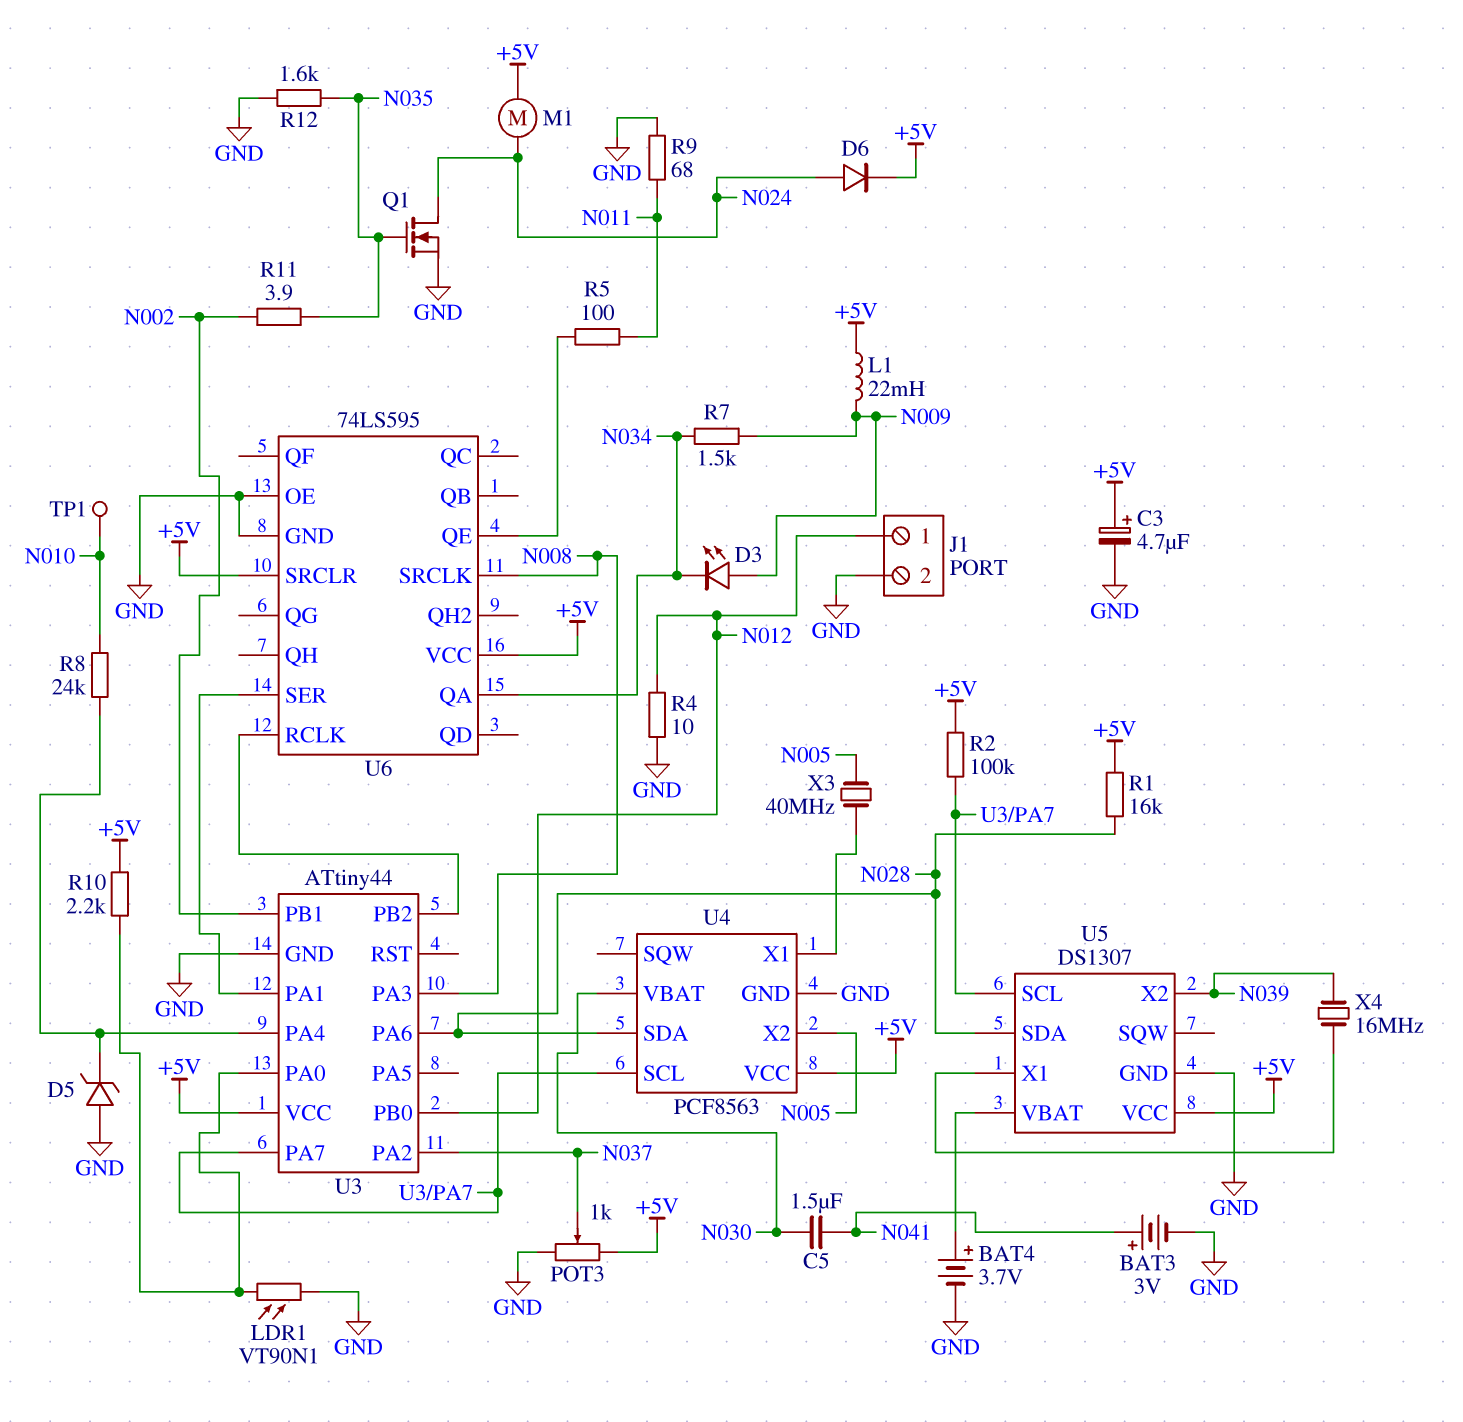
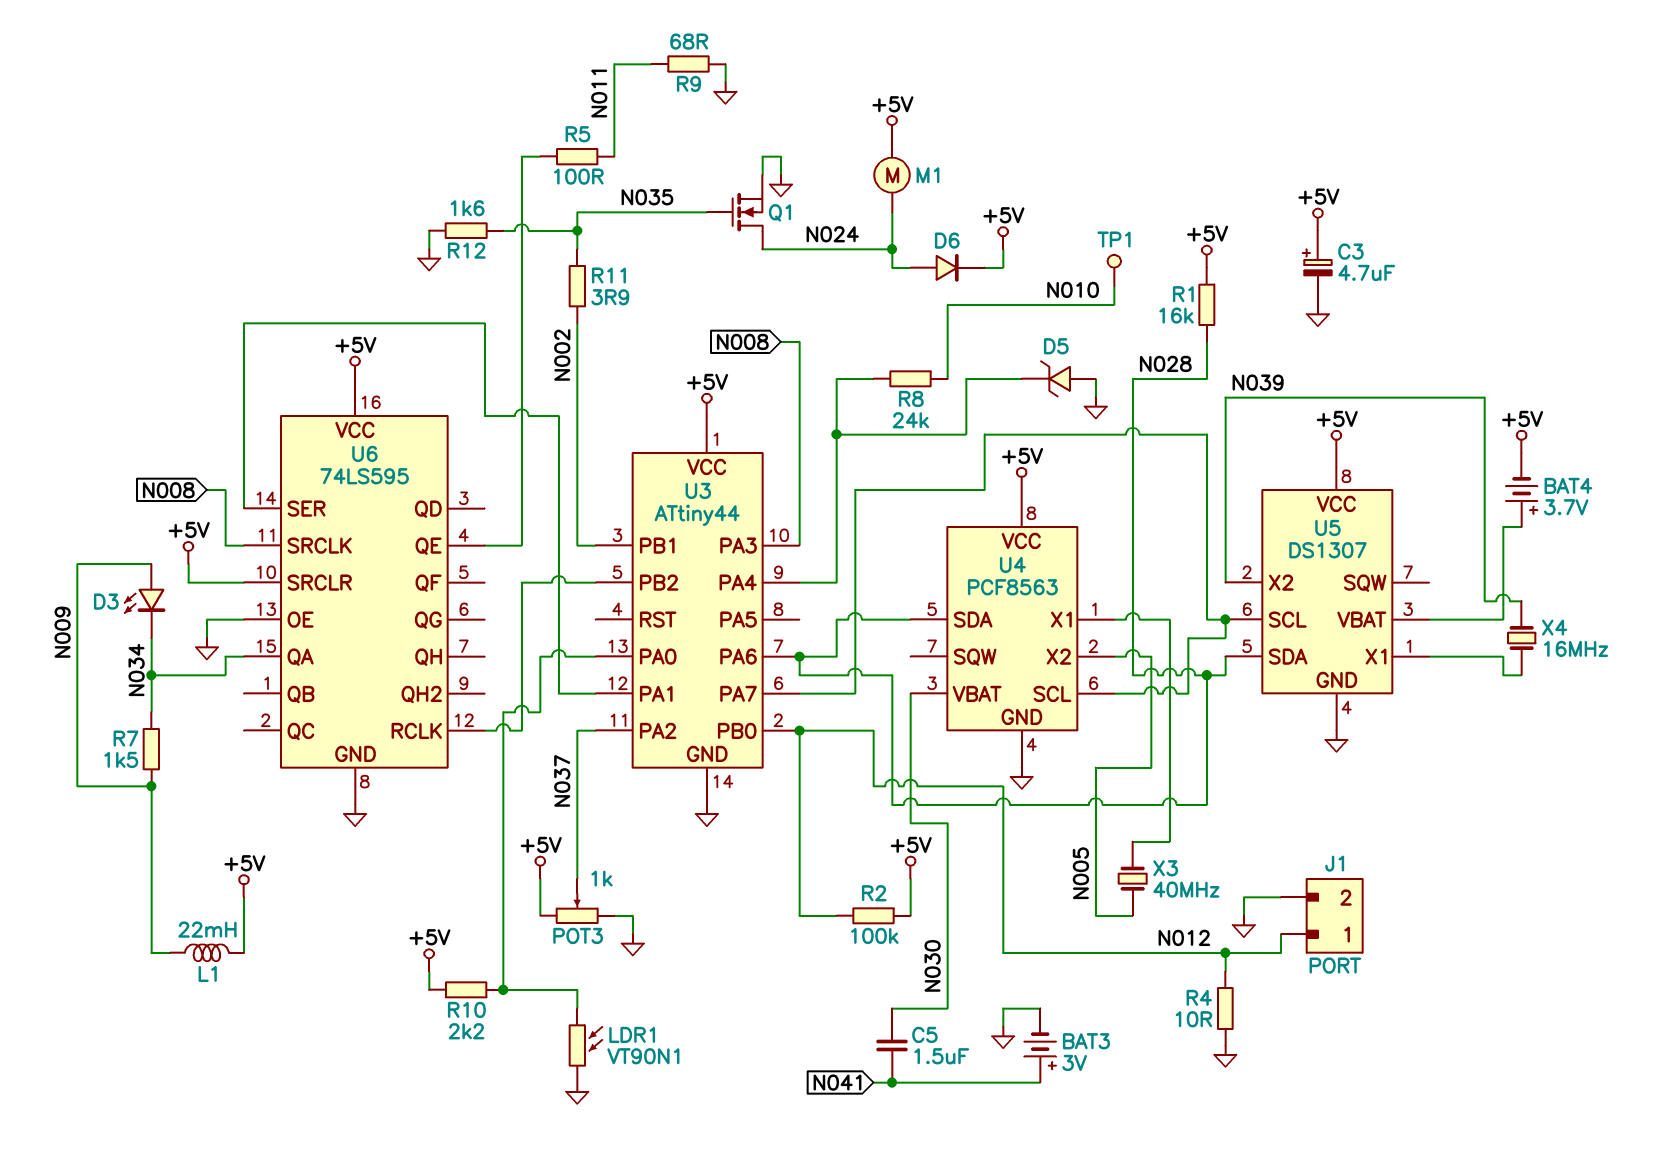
BAT4: 3.7V (plus U5/VBAT, minus GND) -> 3.7V (plus U5/VBAT, minus +5V)
R2: 100k (+5V, U3/PA7) -> 100k (+5V, N012)

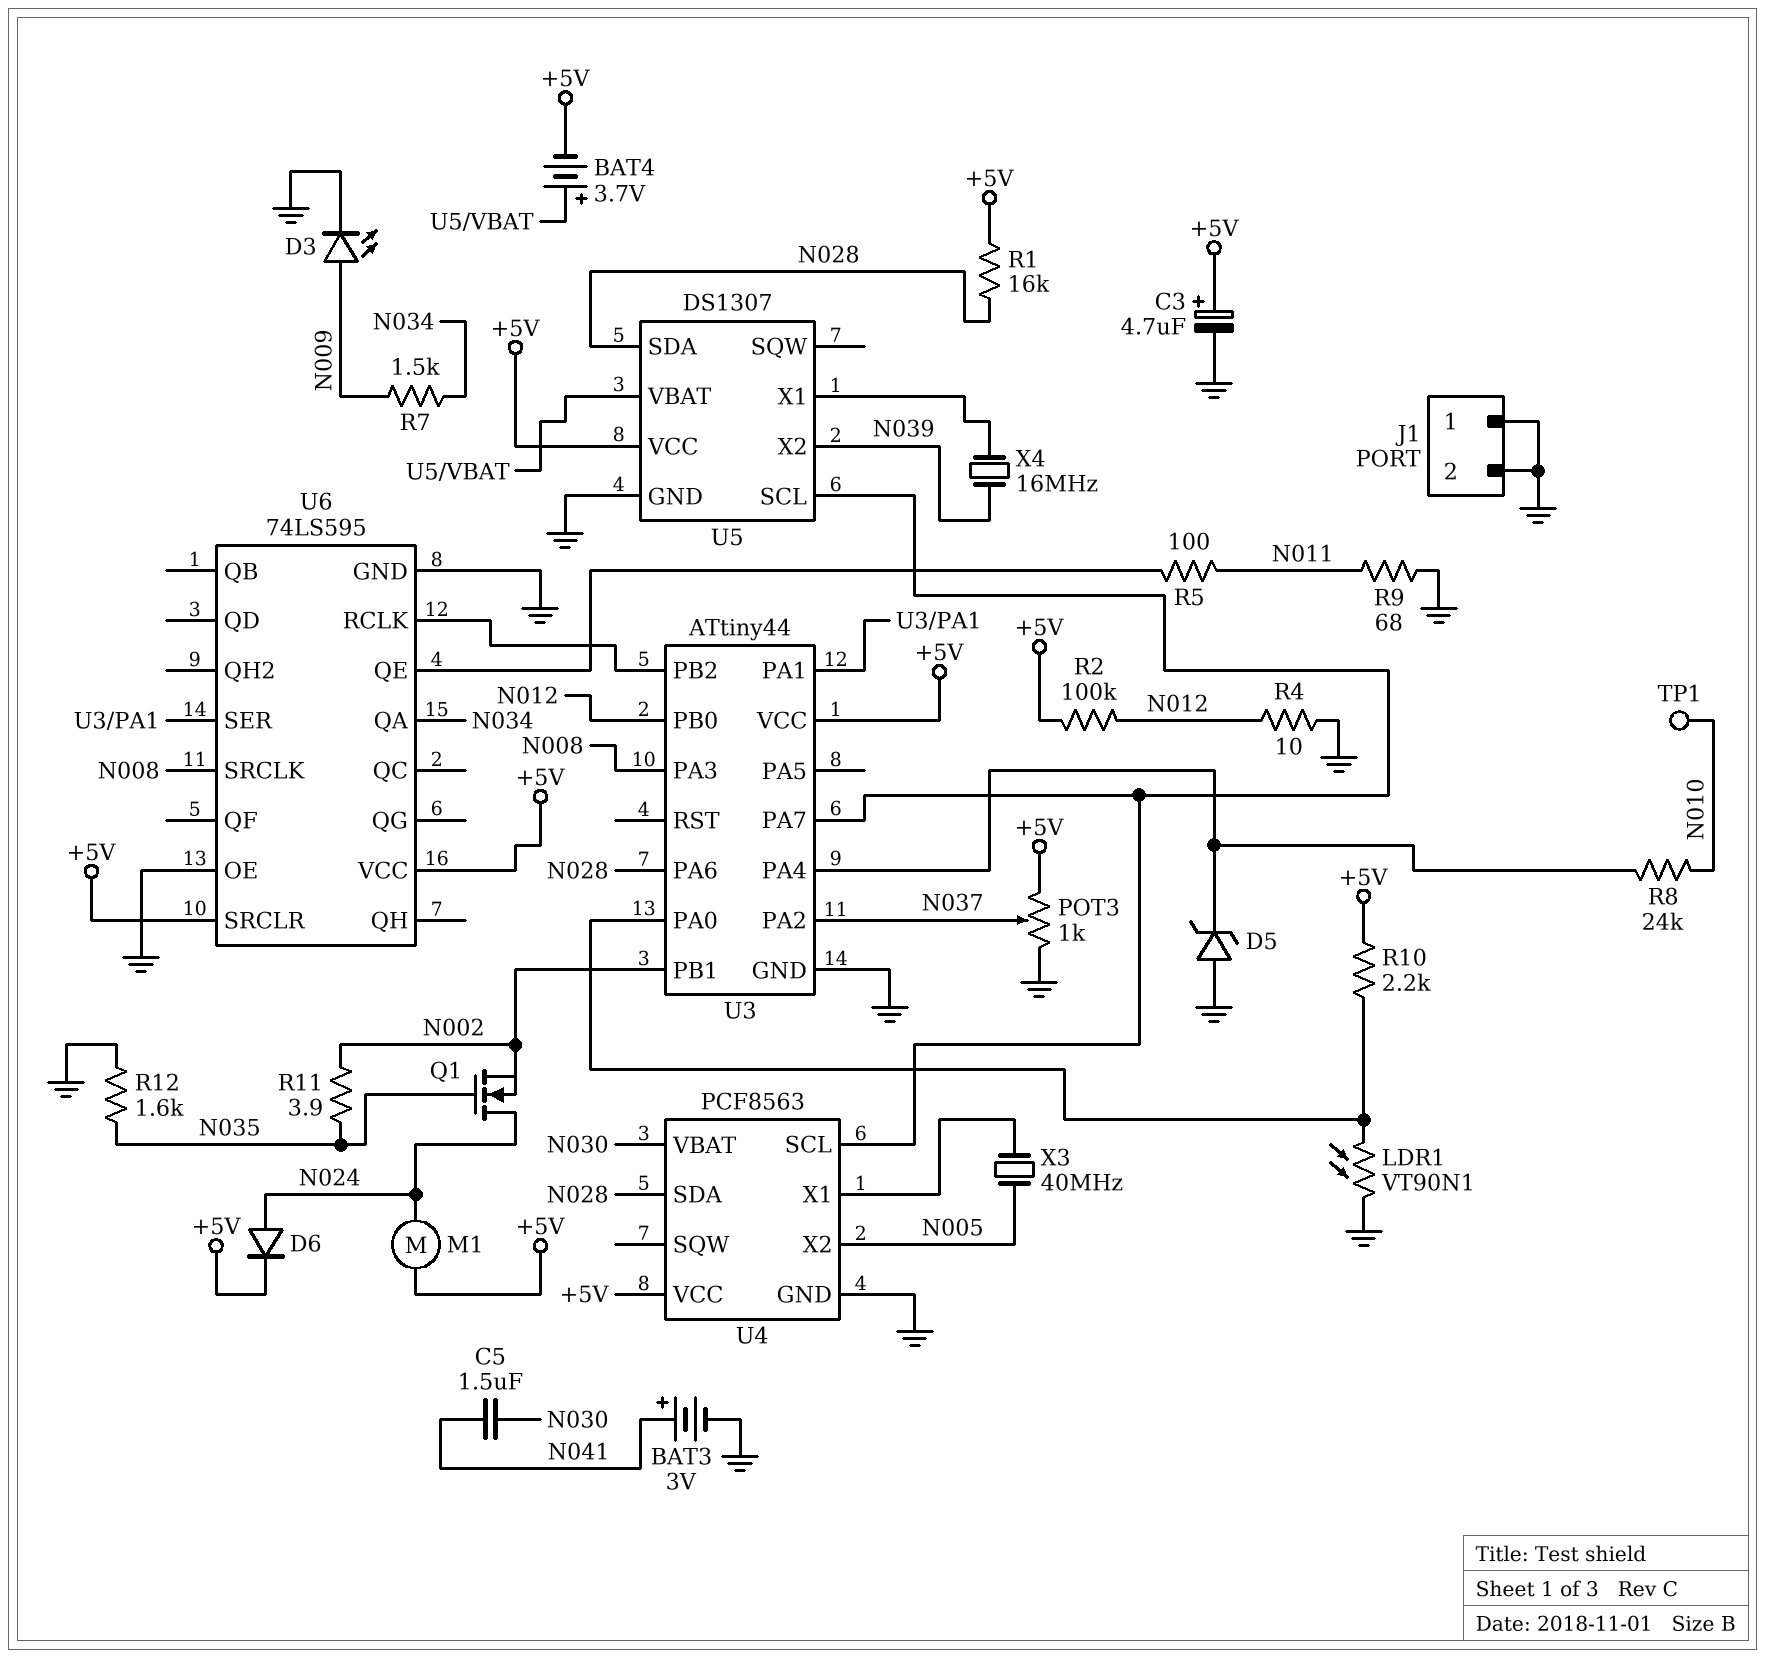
D3: LED (A N009, K N034) -> LED (A N009, K GND)
J1 pin 1: N012 -> GND
L1: 22mH (+5V, N009) -> none
Q1: NMOS (G N035, D N024, S GND) -> NMOS (G N035, D N024, S N002)

